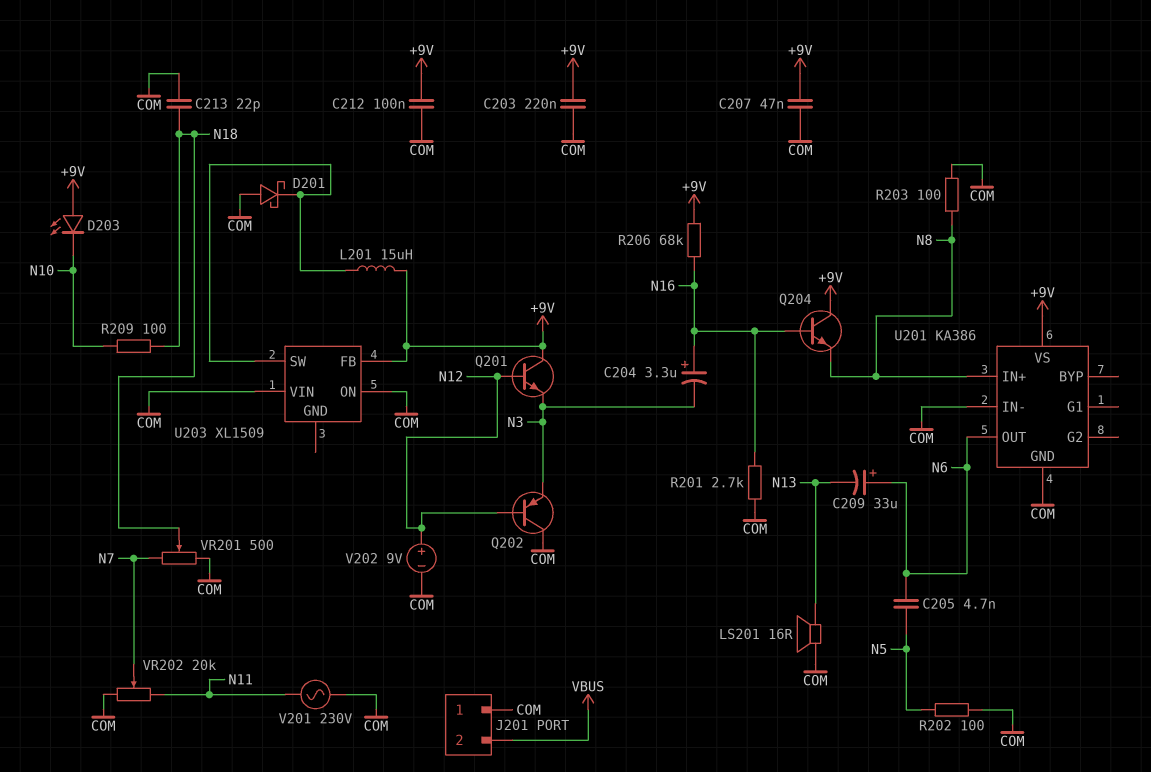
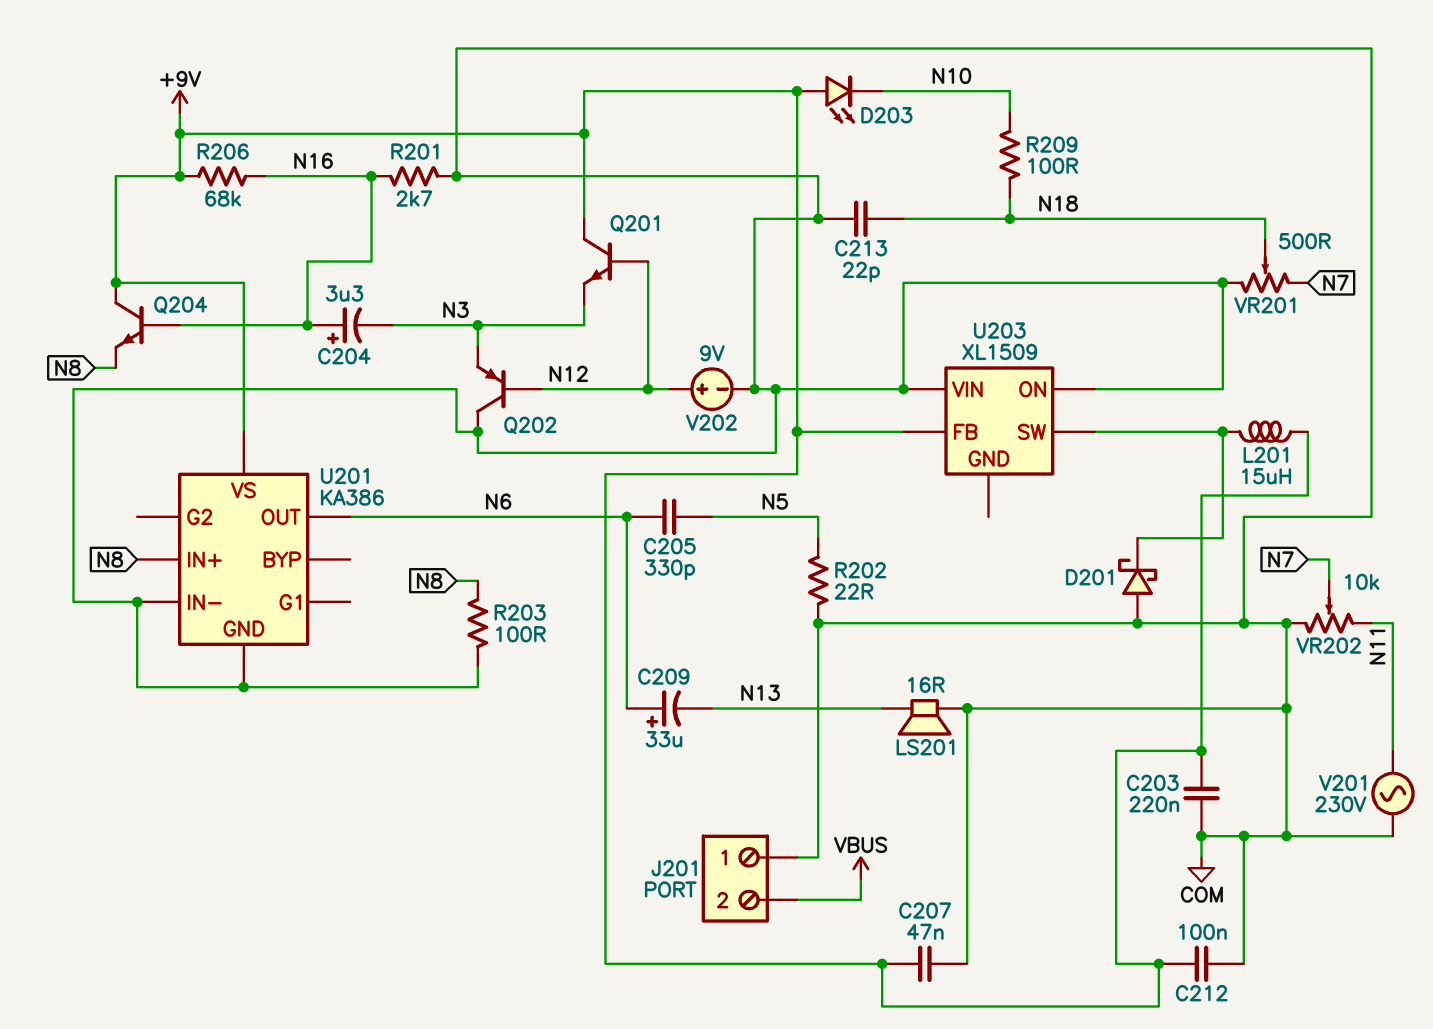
C205: 4.7nF (N5, N6) -> 330pF (N5, N6)
R202: 100 (COM, N5) -> 22 (COM, N5)
VR202: 20k (COM, N11, wiper N7) -> 10k (COM, N11, wiper N7)

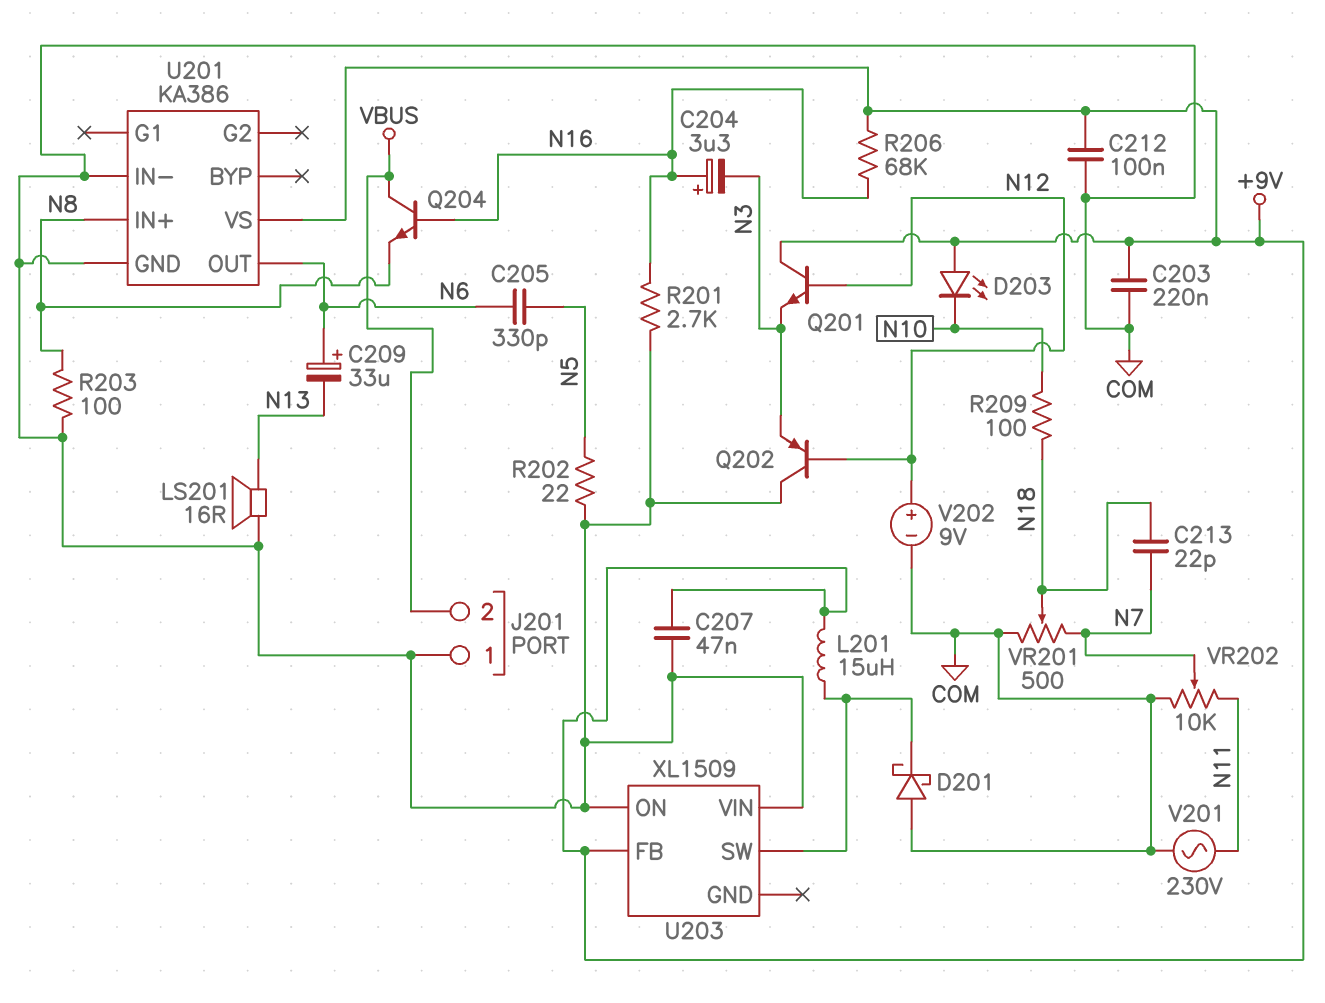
C213: 22pF (COM, N18) -> 22pF (N7, N18)
Q204: NPN (B N16, C +9V, E N8) -> NPN (B N16, C VBUS, E N8)

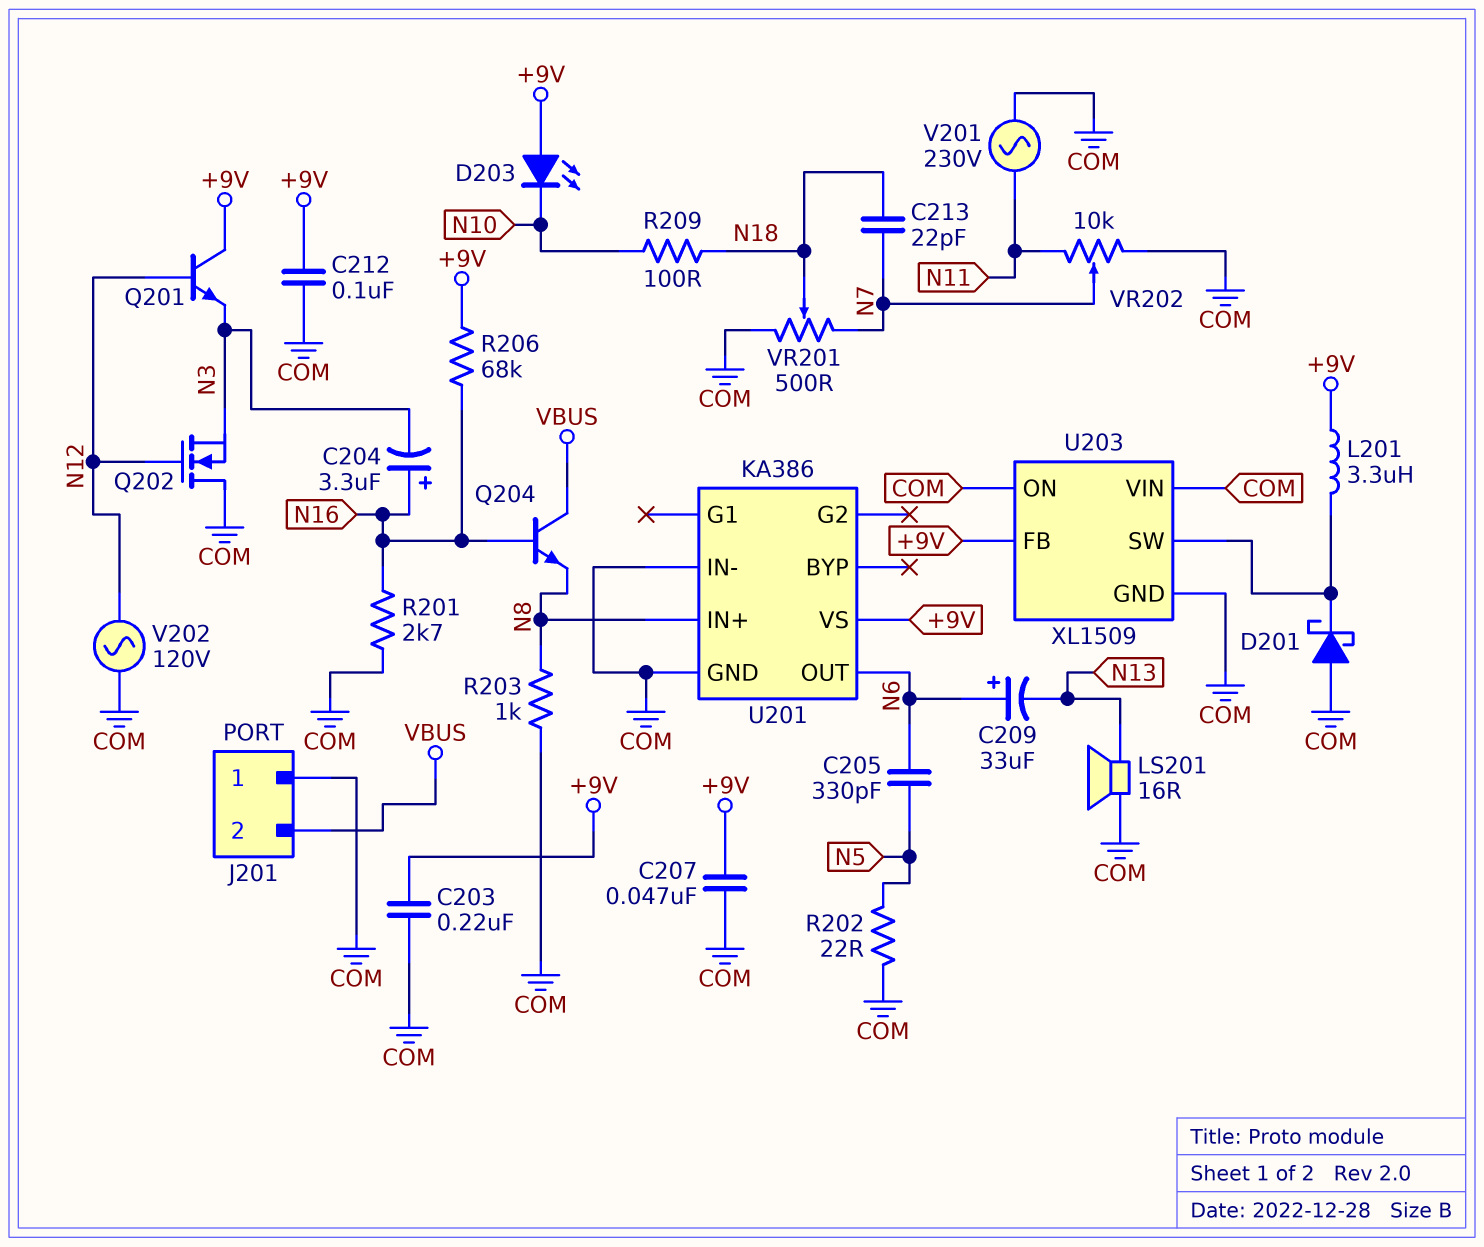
L201: 15uH (+9V, U203/SW) -> 3.3uH (+9V, U203/SW)
Q202: PNP (B N12, C COM, E N3) -> NMOS (G N12, D COM, S N3)
R203: 100 (COM, N8) -> 1k (COM, N8)
U203 pin GND: none -> COM
V202: 9V (plus N12, minus COM) -> AC 120V (COM, N12)

